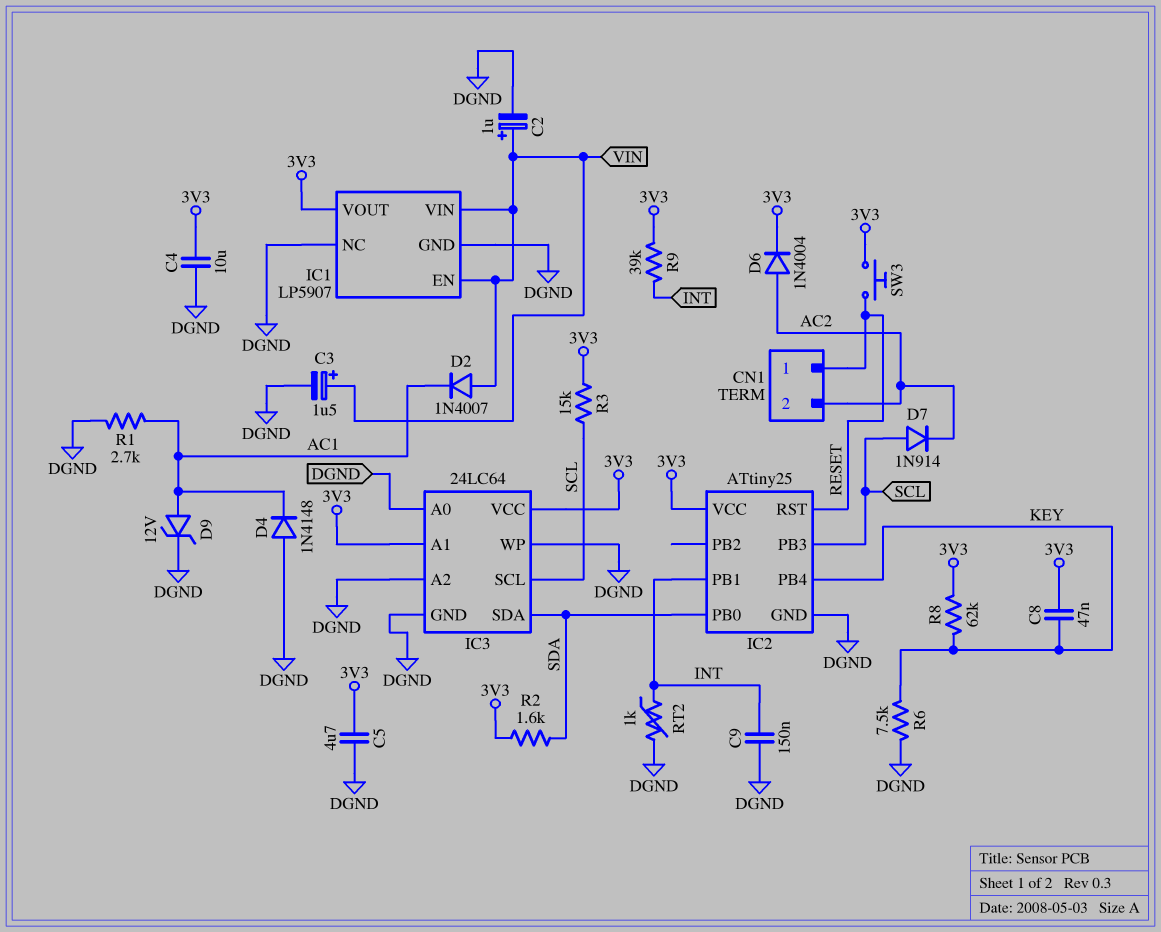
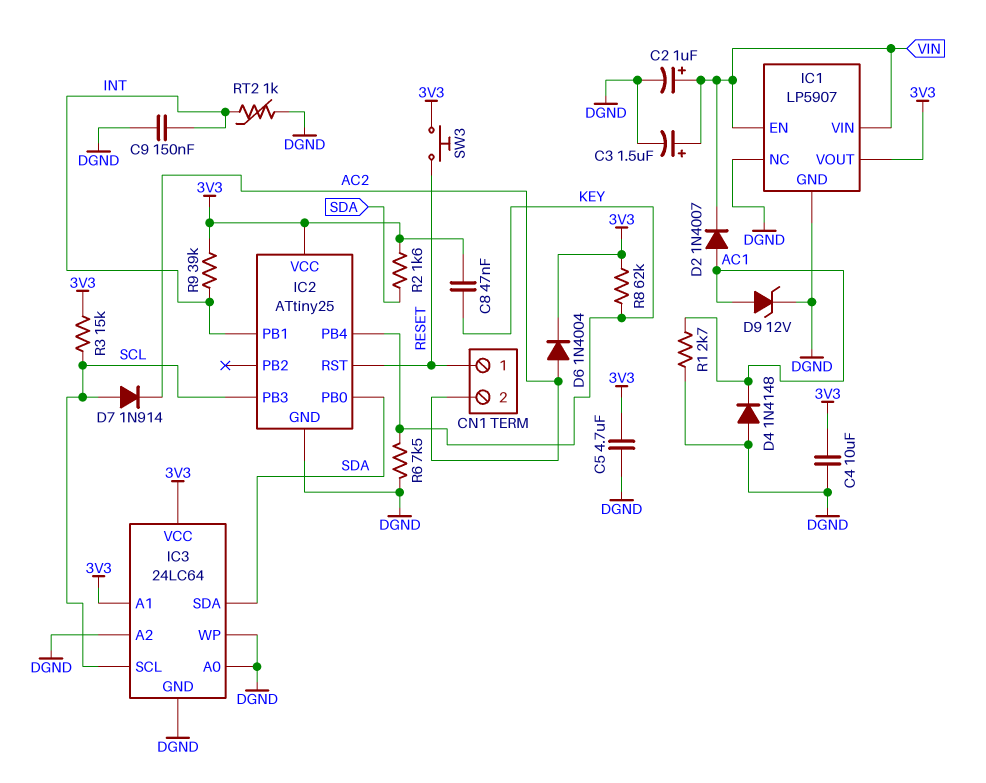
D2: diode 1N4007 (A VIN, K AC1) -> diode 1N4007 (A AC1, K VIN)

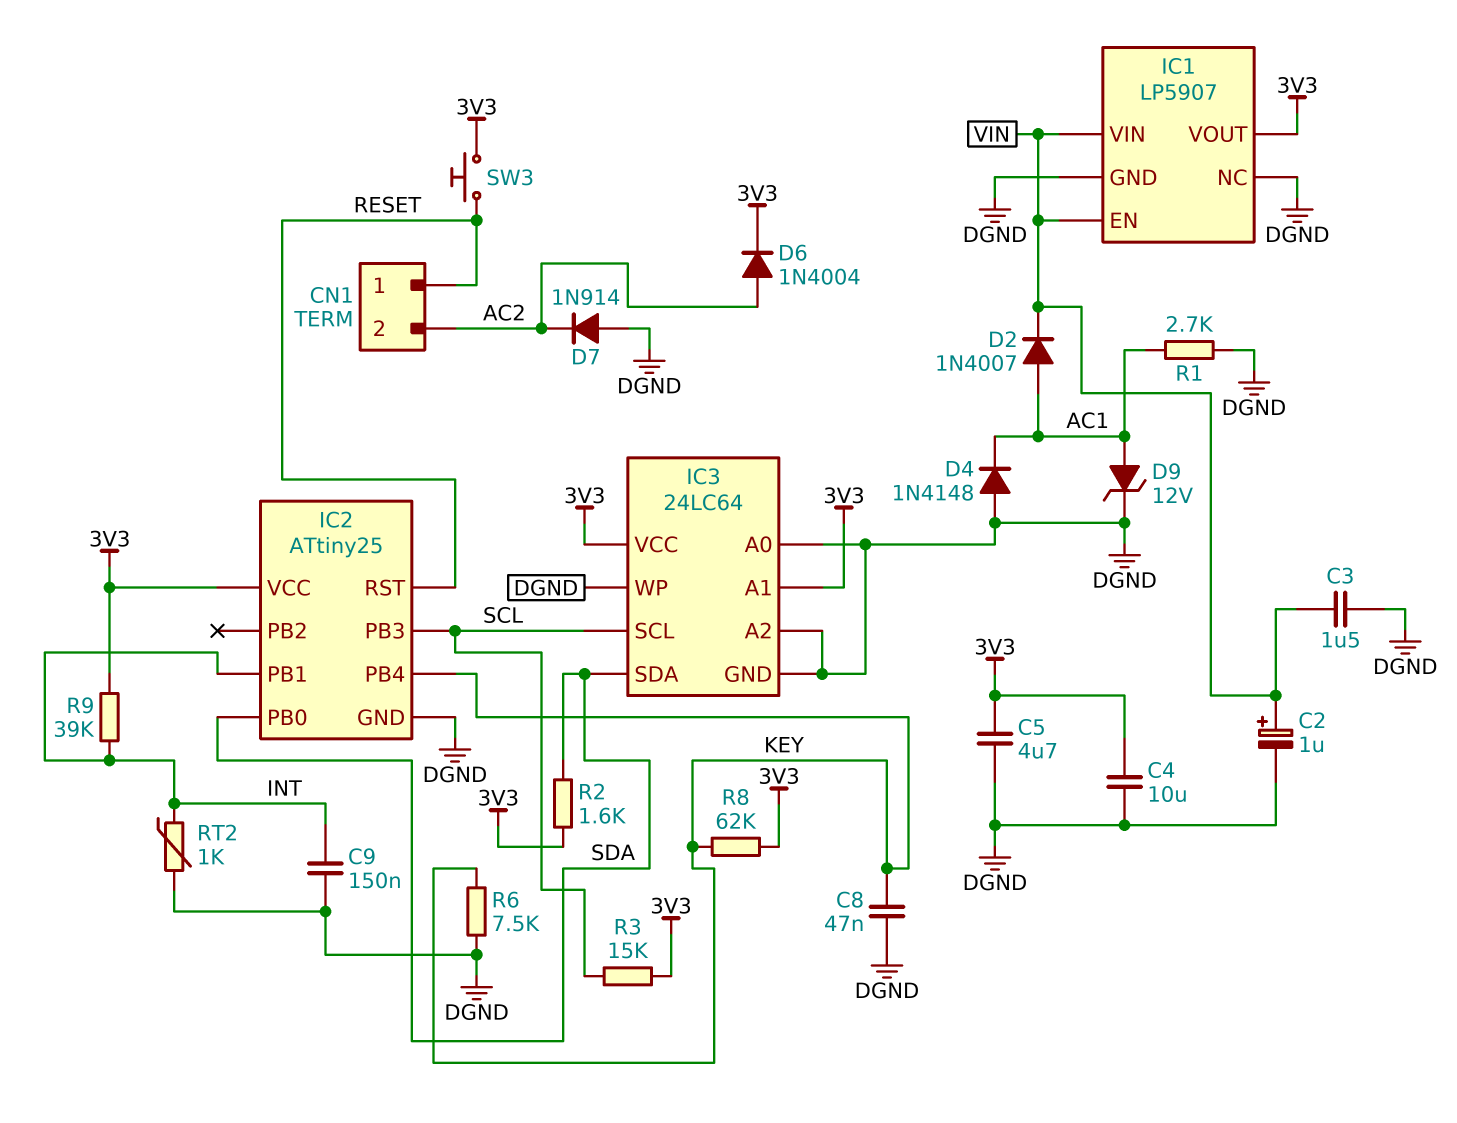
C3: 1.5uF (plus VIN, minus DGND) -> 1.5uF (DGND, VIN)
C8: 47nF (3V3, KEY) -> 47nF (DGND, KEY)
D7: diode 1N914 (A SCL, K AC2) -> diode 1N914 (A DGND, K AC2)

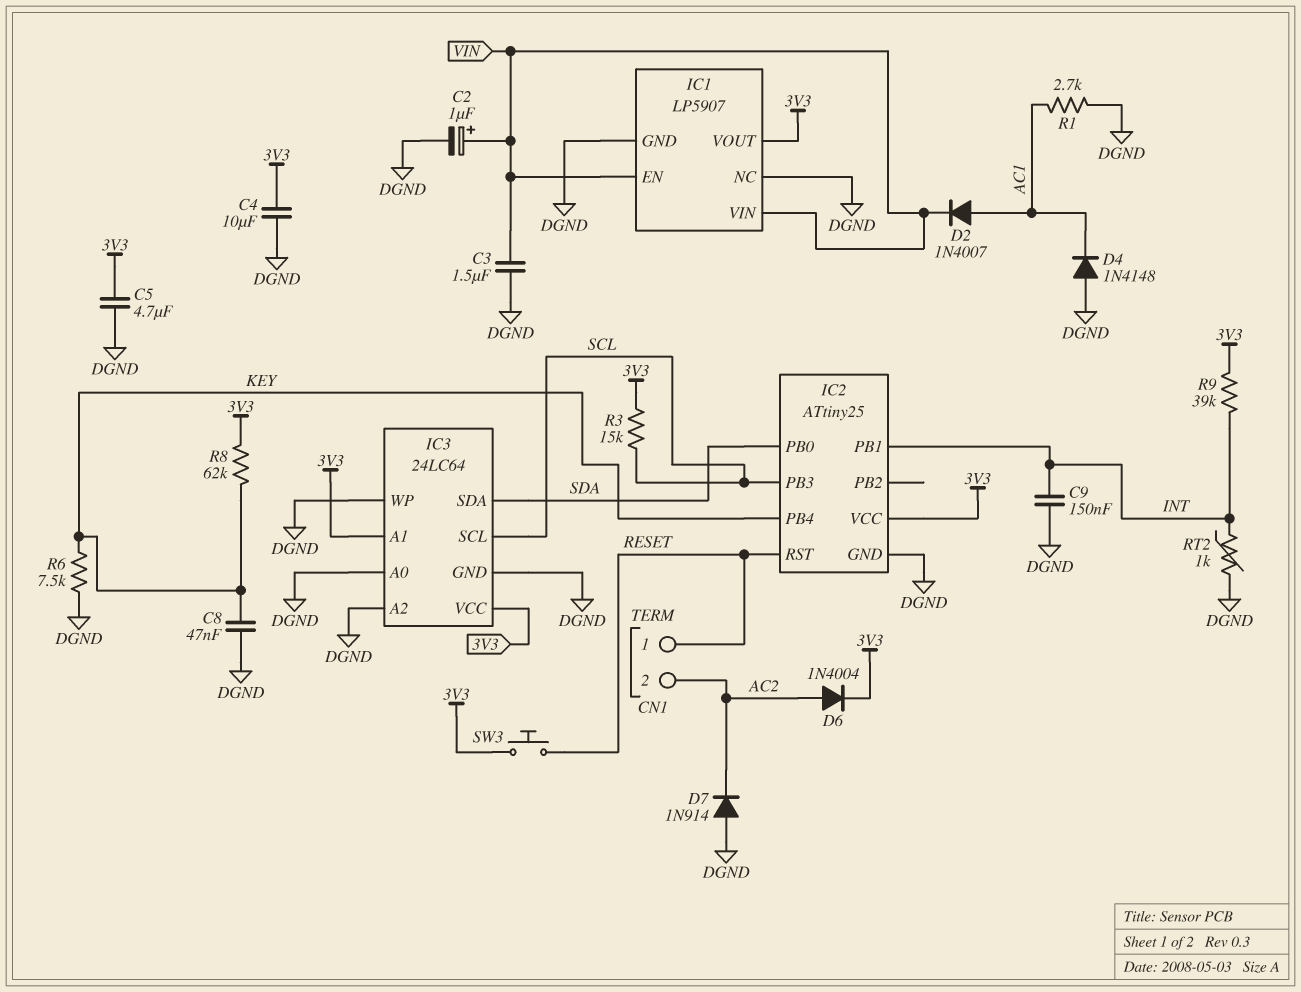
D9: zener 12V (A AC1, K DGND) -> none
R2: 1.6k (3V3, SDA) -> none

